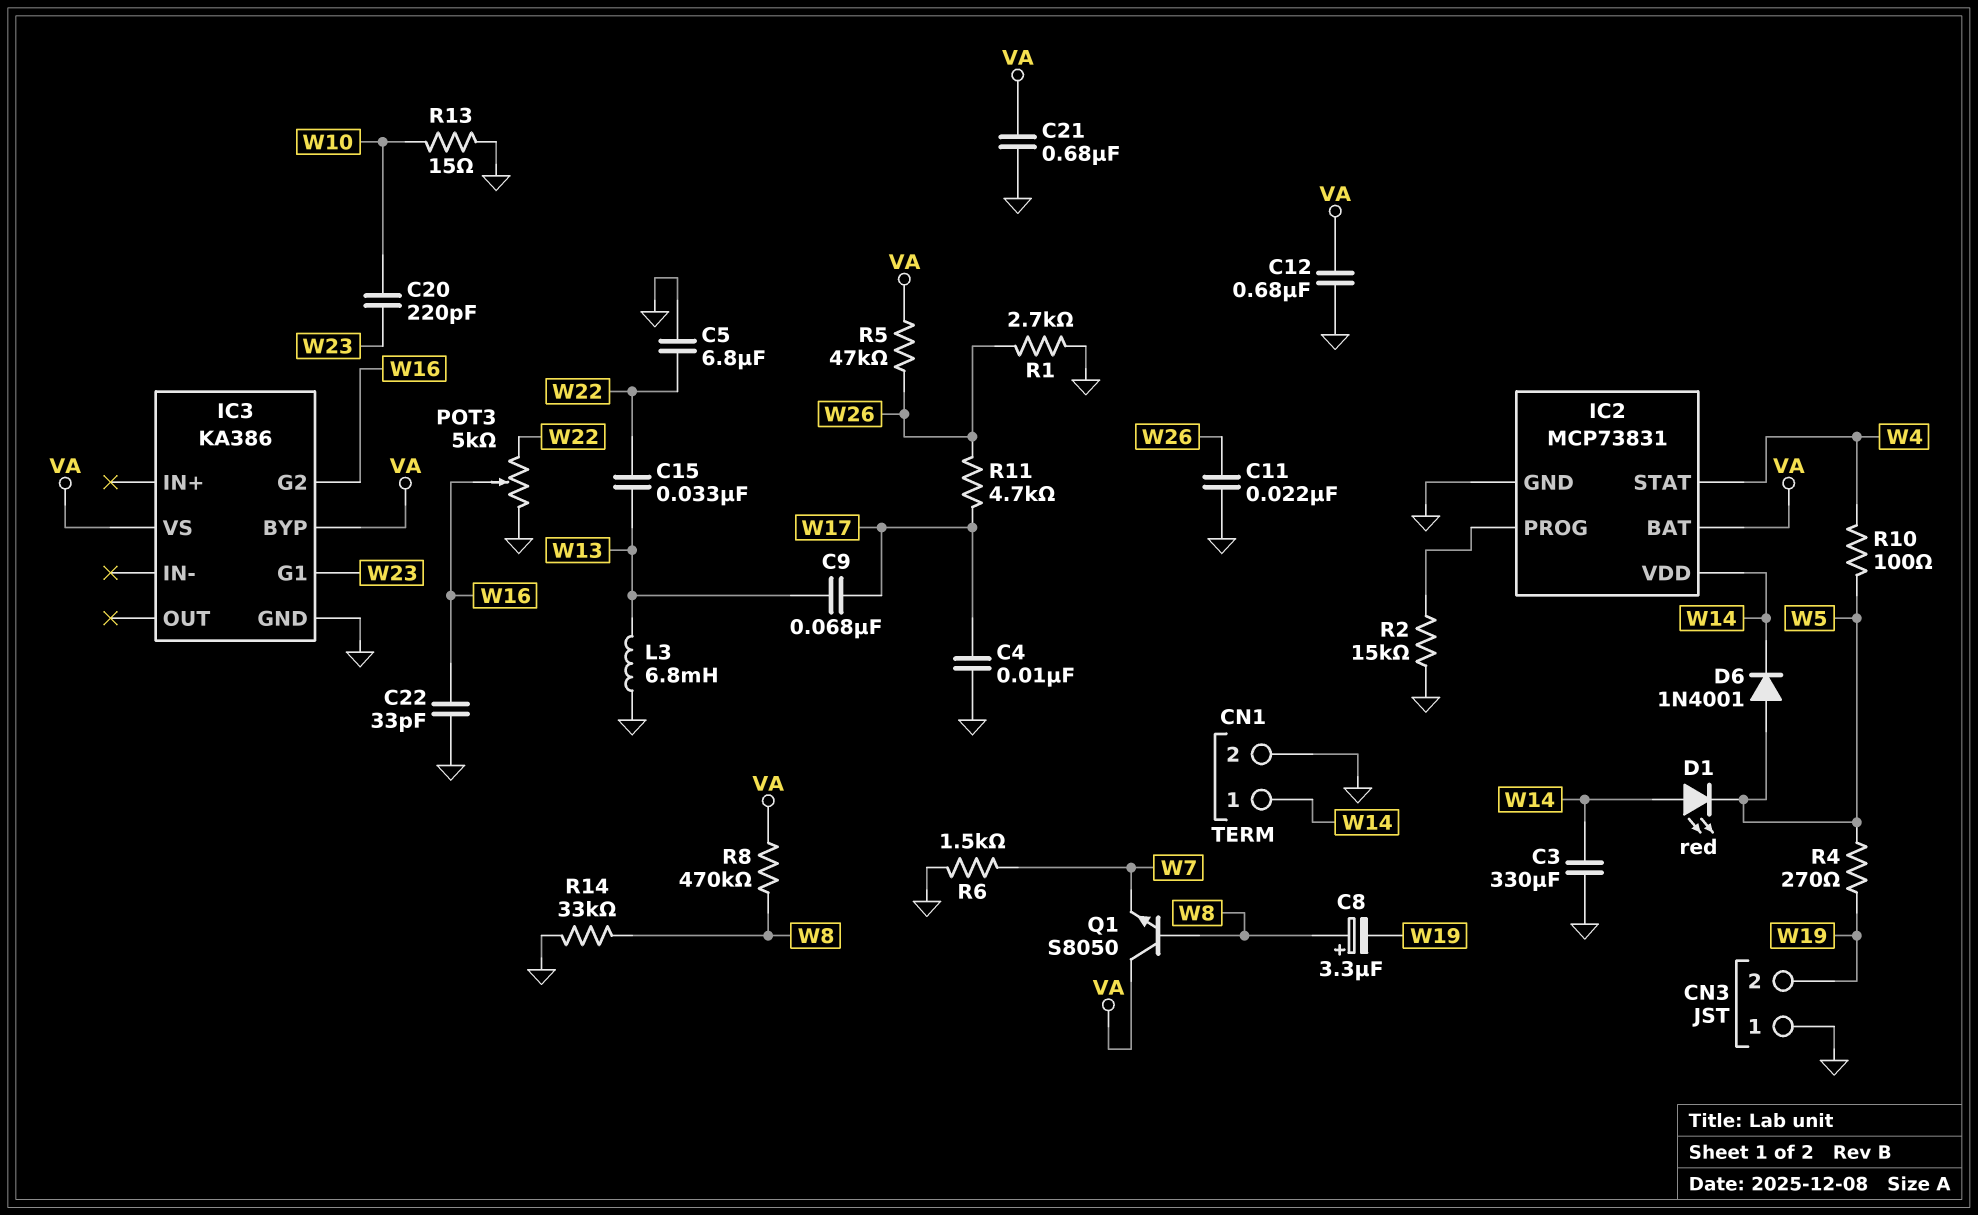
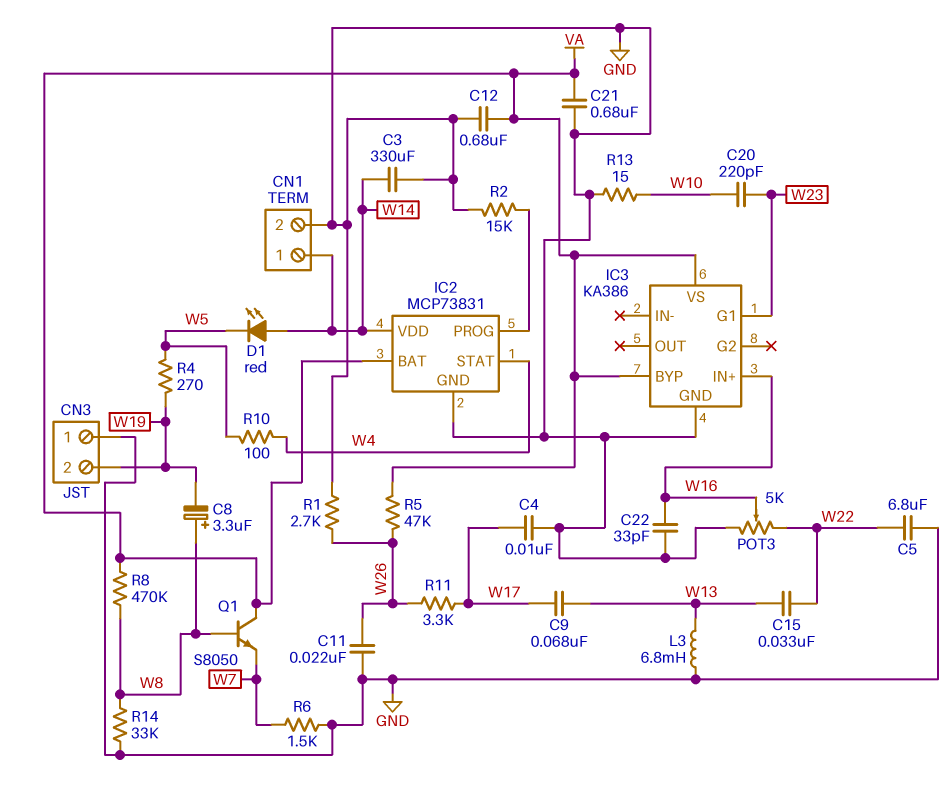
D6: diode 1N4001 (A W5, K W14) -> none
IC3 pin G2: W16 -> none
IC3 pin IN+: none -> W16
R11: 4.7k (W17, W26) -> 3.3k (W17, W26)

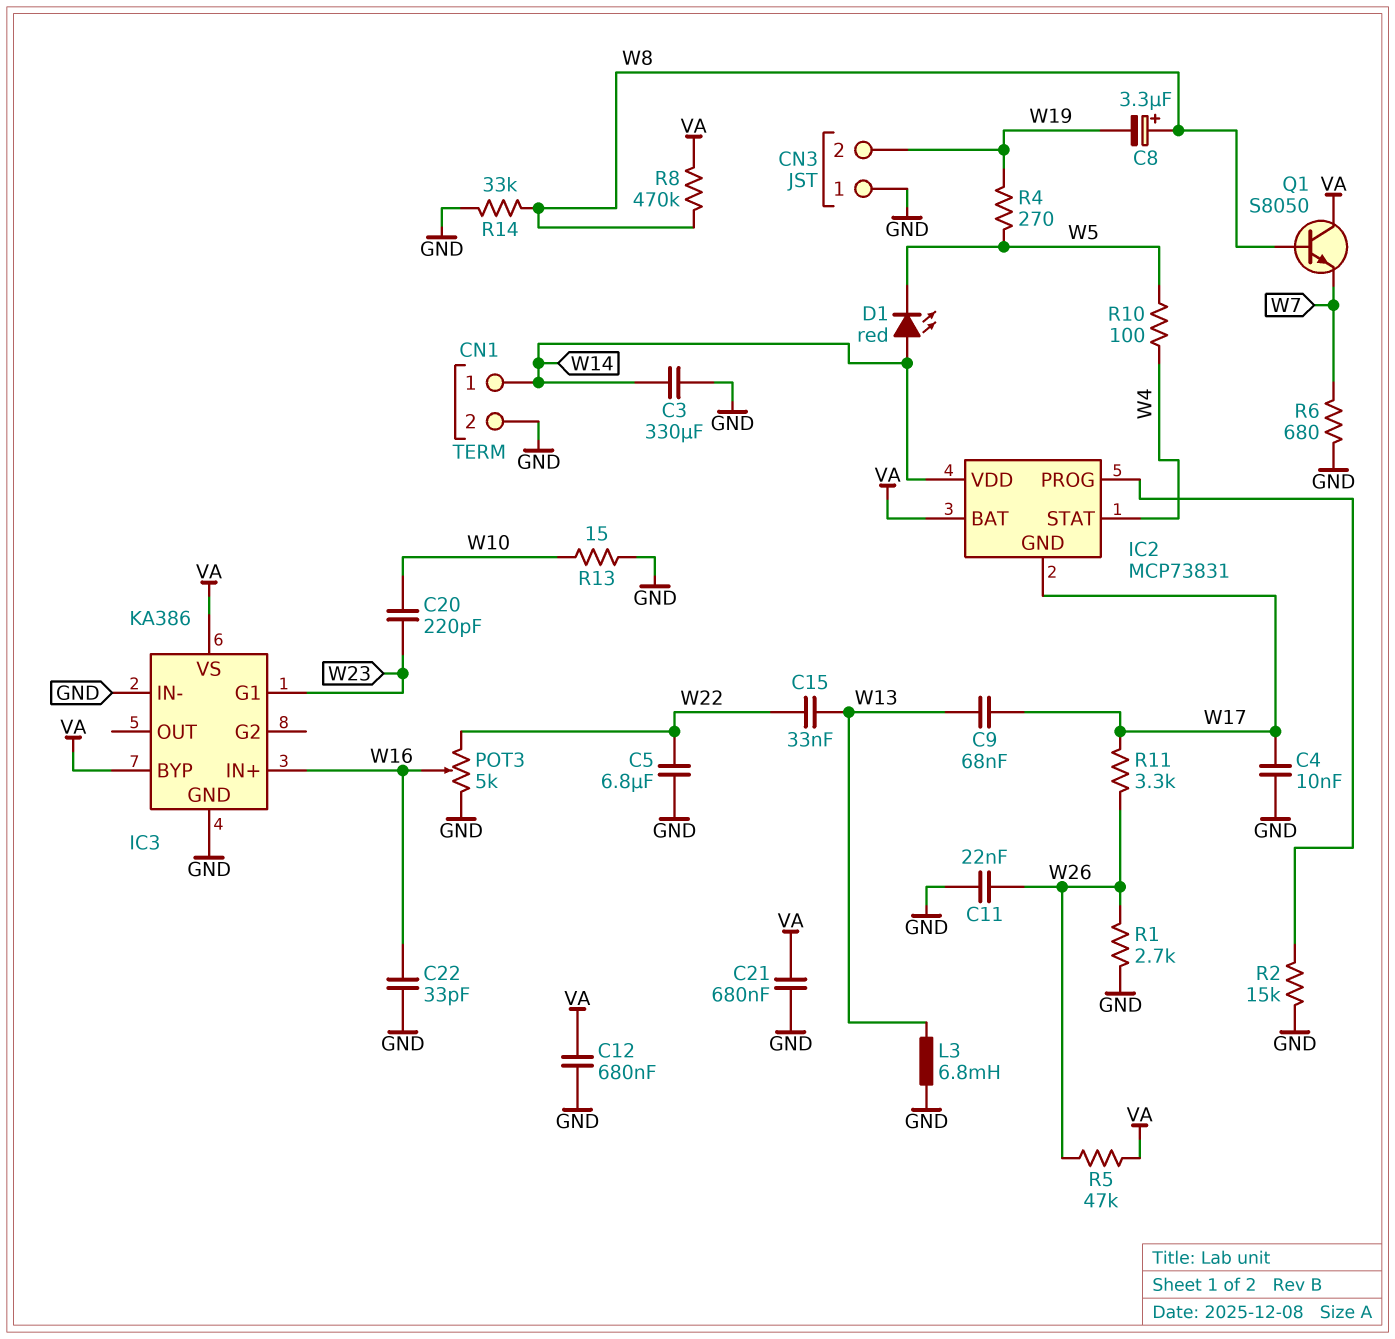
IC2 pin GND: GND -> W17
IC3 pin IN-: none -> GND
R6: 1.5k (GND, W7) -> 680 (GND, W7)

